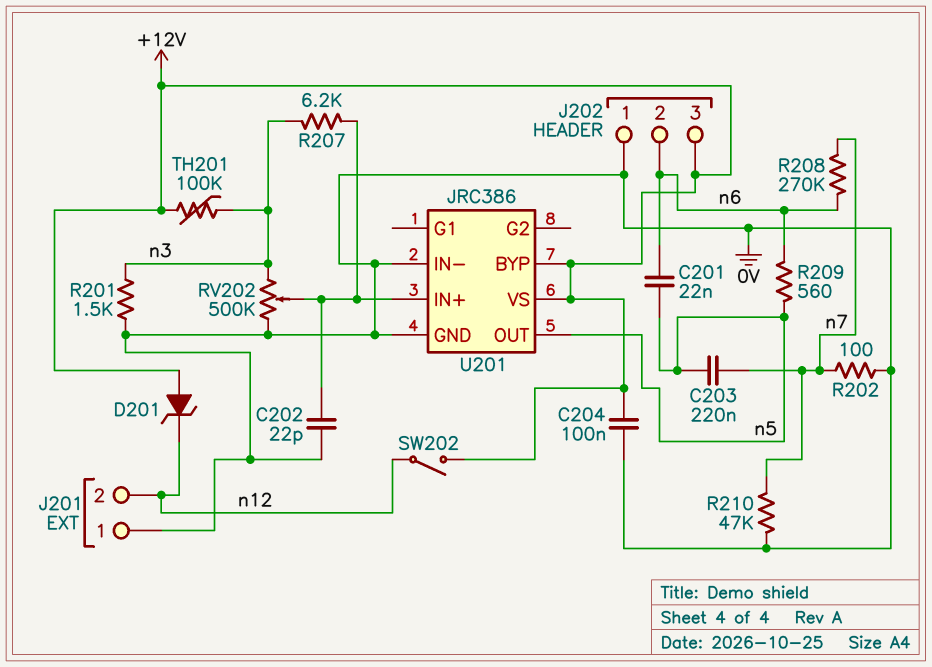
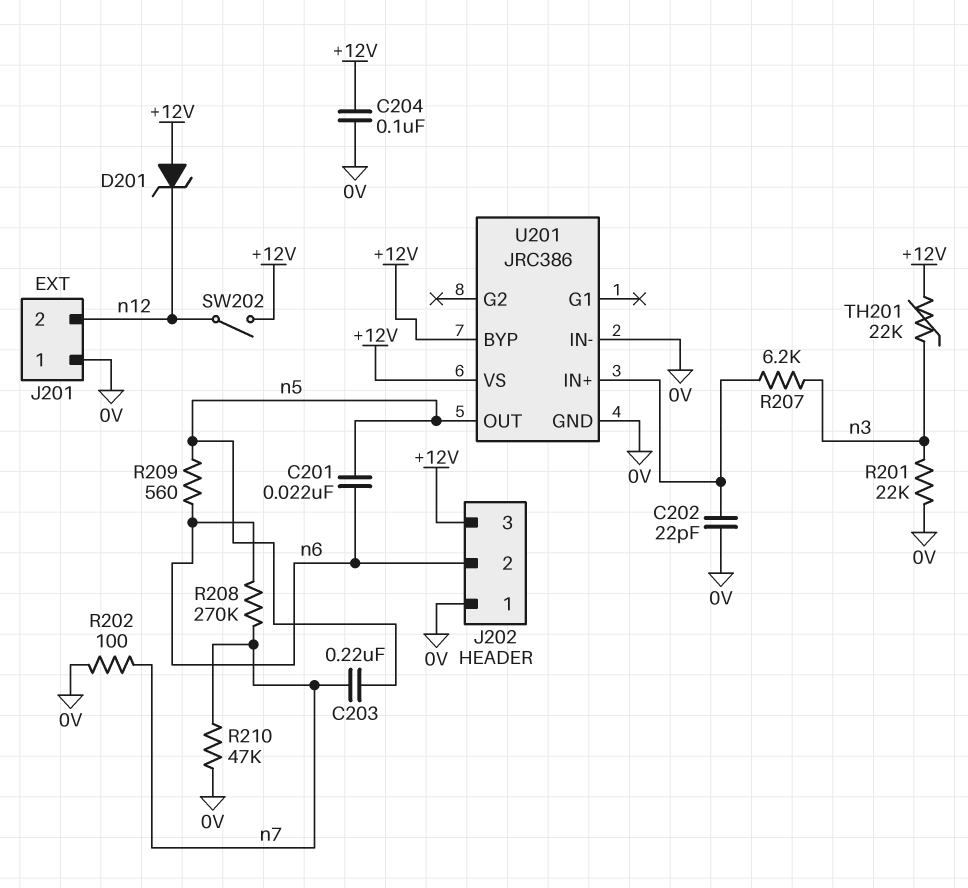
R201: 1.5k (0V, n3) -> 22k (0V, n3)
RV202: 500k (0V, n3, wiper U201/IN+) -> none
TH201: 100k (+12V, n3) -> 22k (+12V, n3)

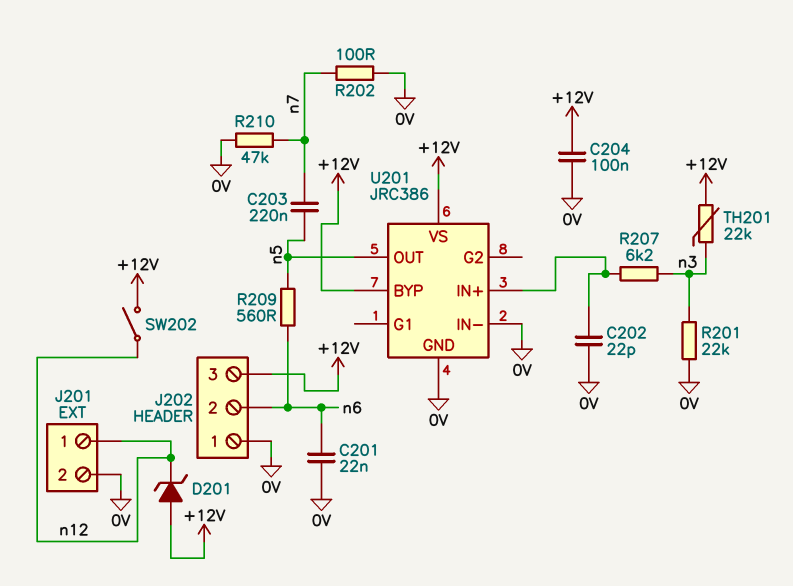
C201: 22nF (n5, n6) -> 22nF (0V, n6)
J201 pin 1: 0V -> n12
J201 pin 2: n12 -> 0V
R208: 270k (n6, n7) -> none

